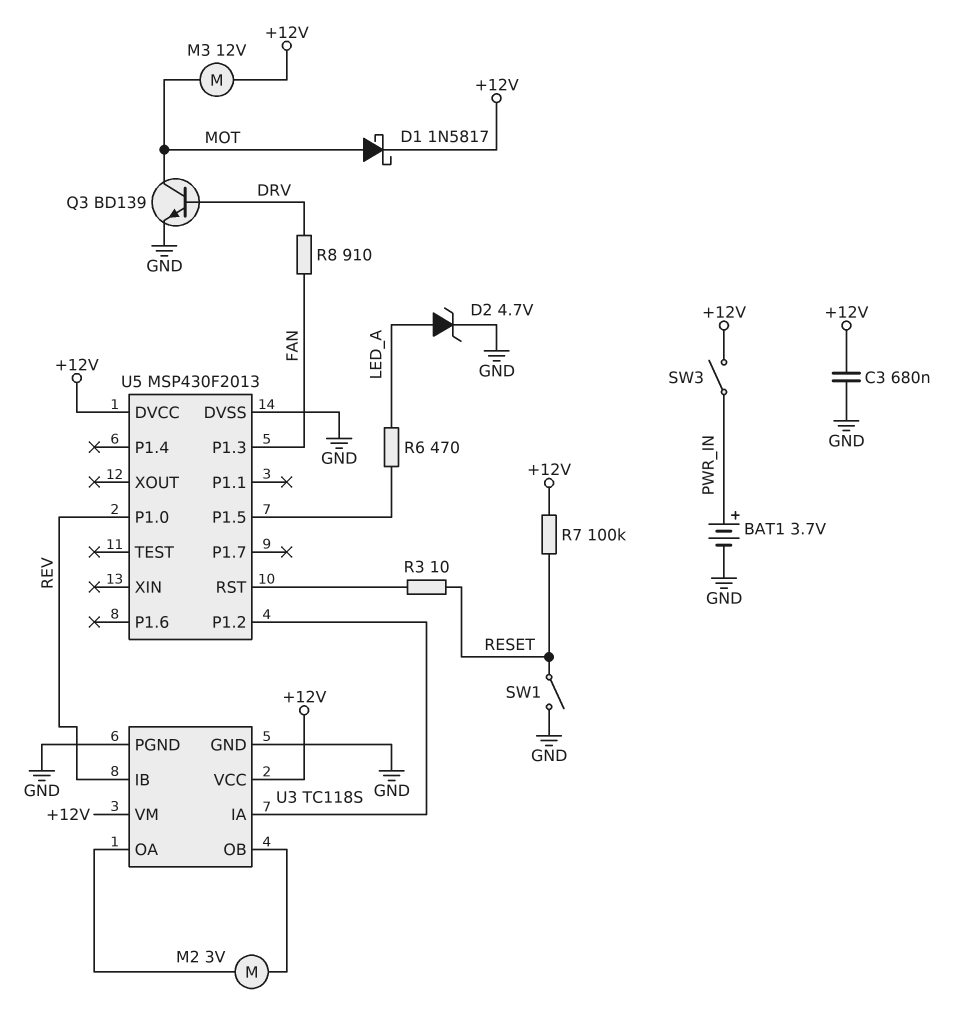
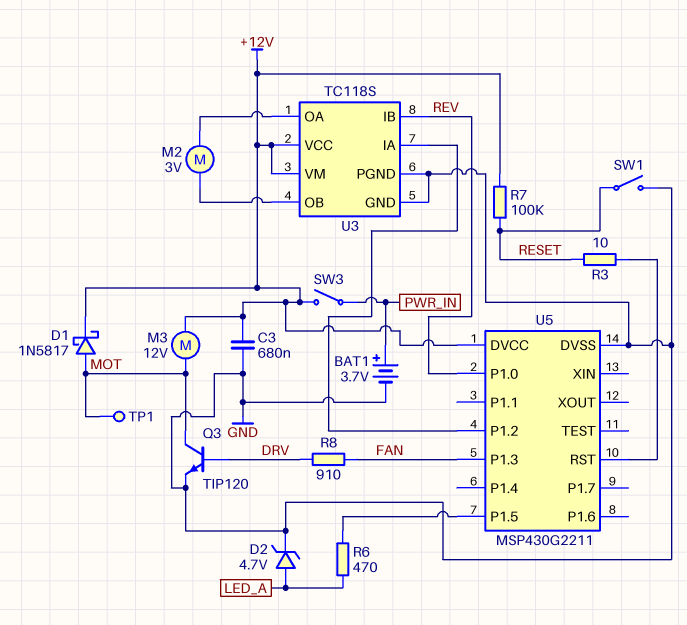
Q3: NPN BD139 (B DRV, C MOT, E GND) -> NPN TIP120 (B DRV, C MOT, E GND)
TP1: none -> test point (MOT)
U5: MSP430F2013 -> MSP430G2211

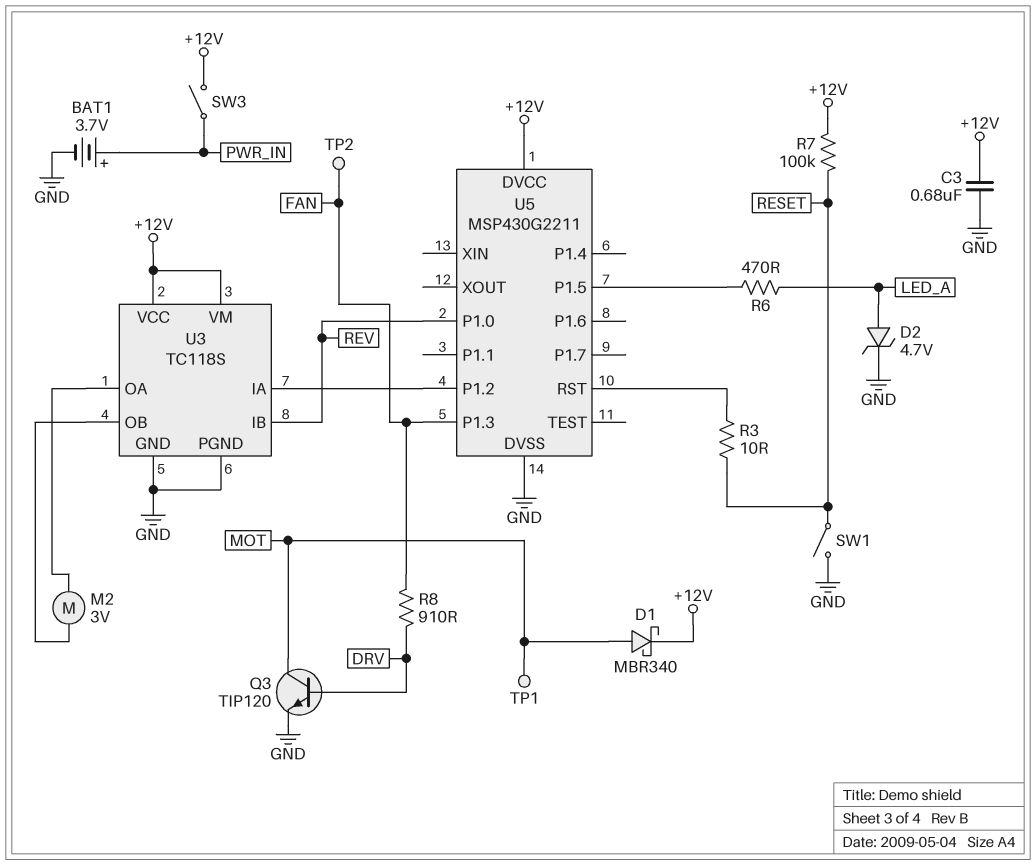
D1: schottky 1N5817 (A MOT, K +12V) -> schottky MBR340 (A MOT, K +12V)
M3: motor 12V (+12V, MOT) -> none
TP2: none -> test point (FAN)

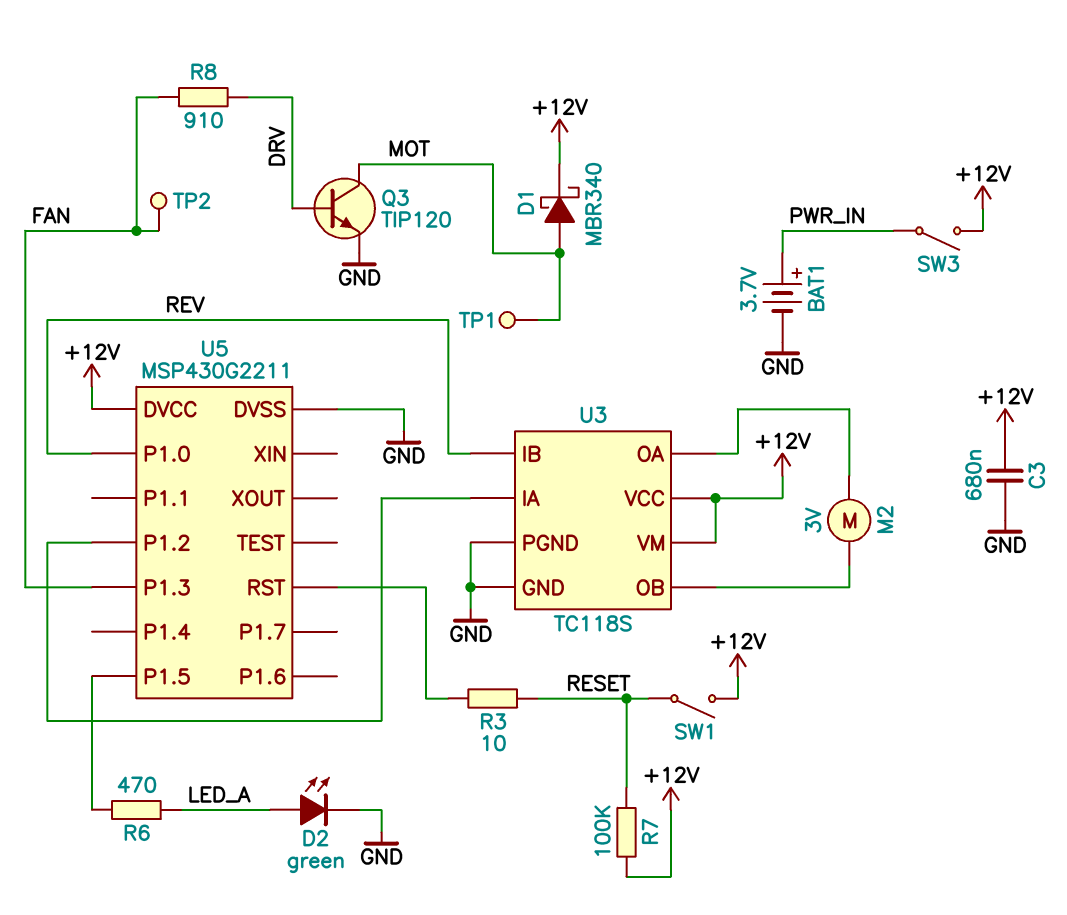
D2: zener 4.7V (A LED_A, K GND) -> LED green (A LED_A, K GND)
SW1: switch (GND, RESET) -> switch (+12V, RESET)

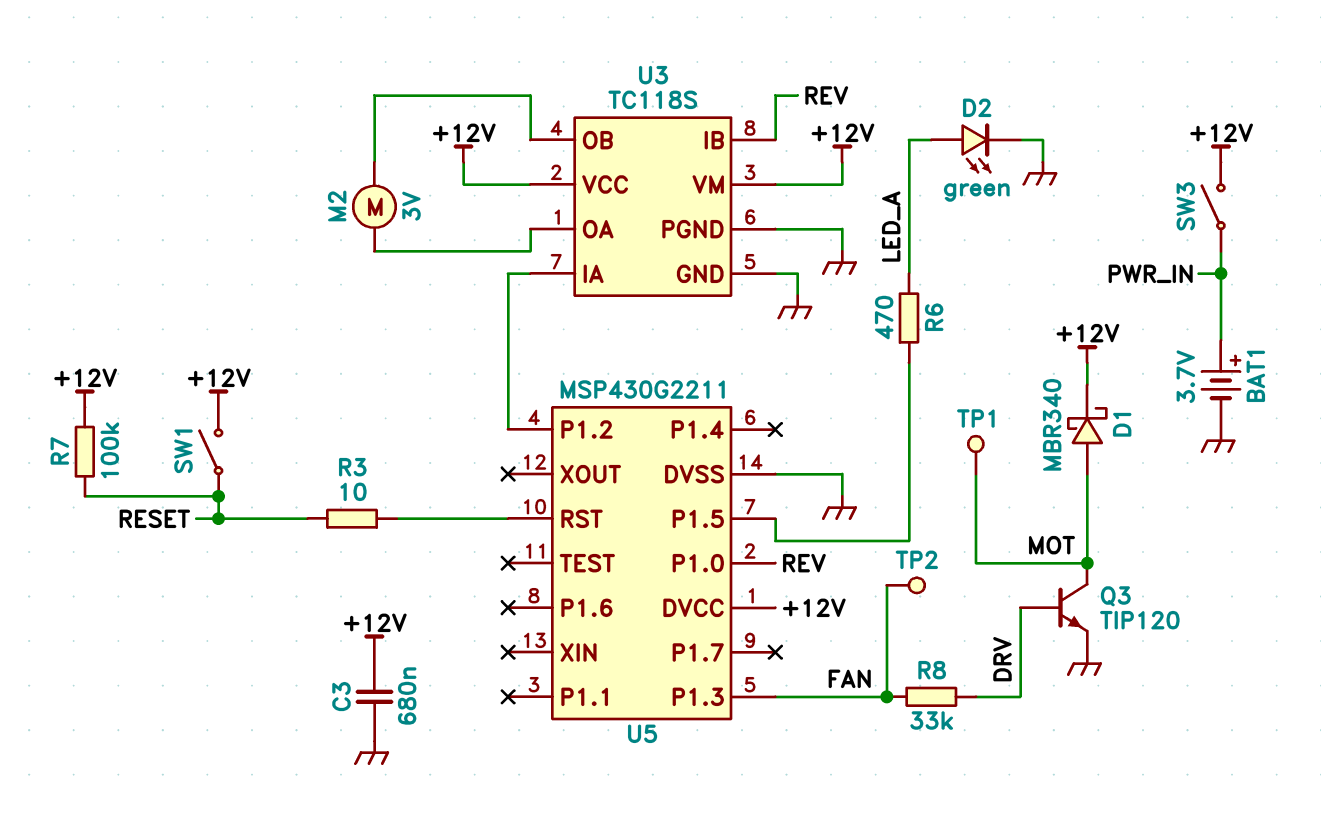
R8: 910 (DRV, FAN) -> 33k (DRV, FAN)

